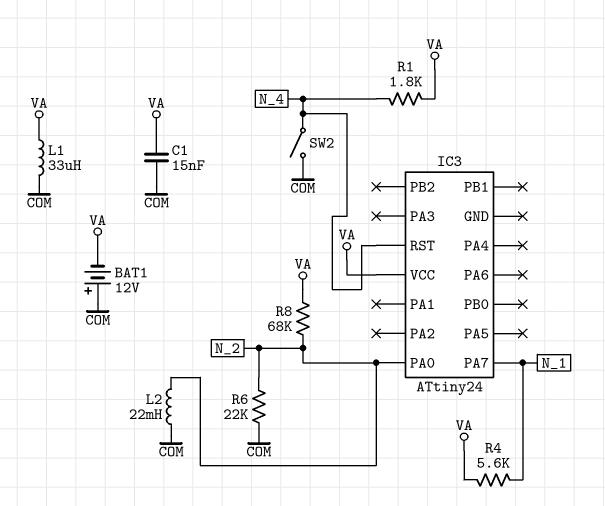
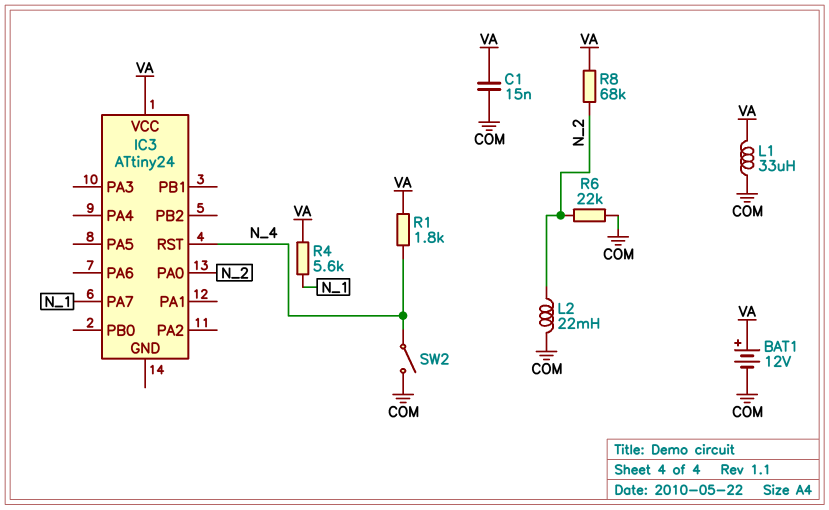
BAT1: 12V (plus COM, minus VA) -> 12V (plus VA, minus COM)

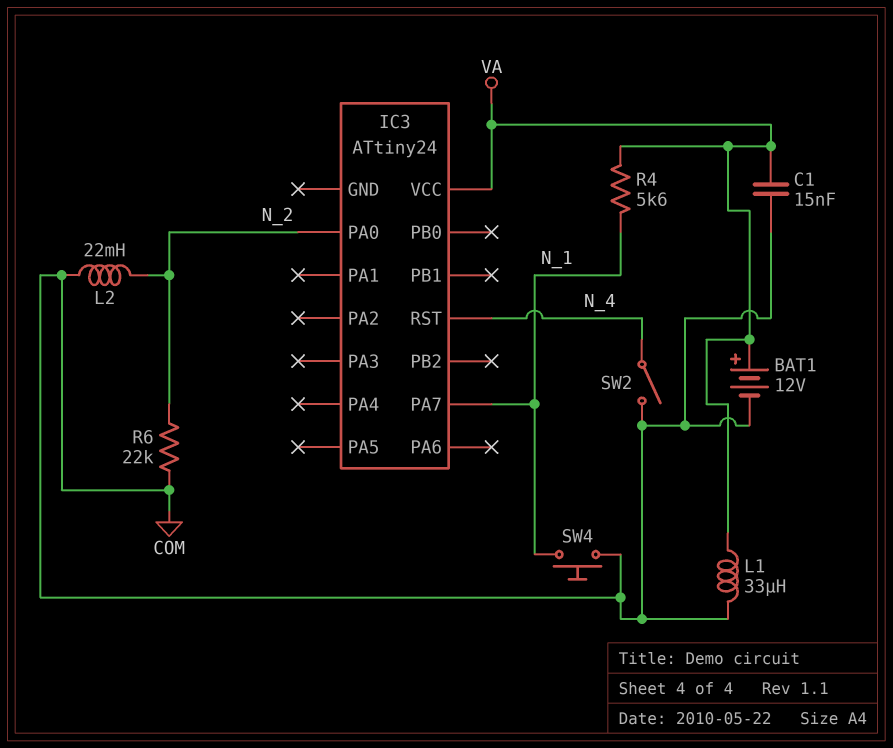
R1: 1.8k (N_4, VA) -> none
R8: 68k (N_2, VA) -> none
SW4: none -> button (COM, N_1)

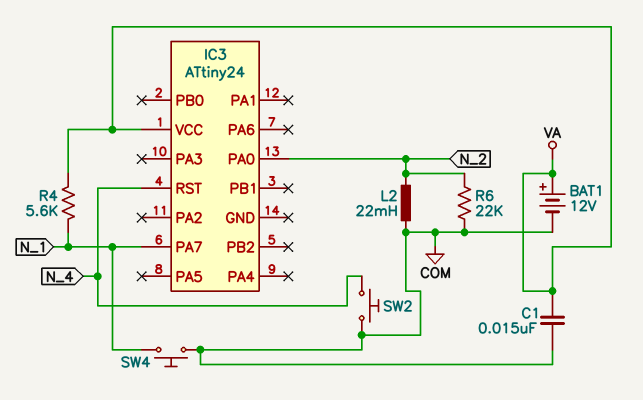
L1: 33uH (COM, VA) -> none
SW2: switch (COM, N_4) -> button (COM, N_4)

